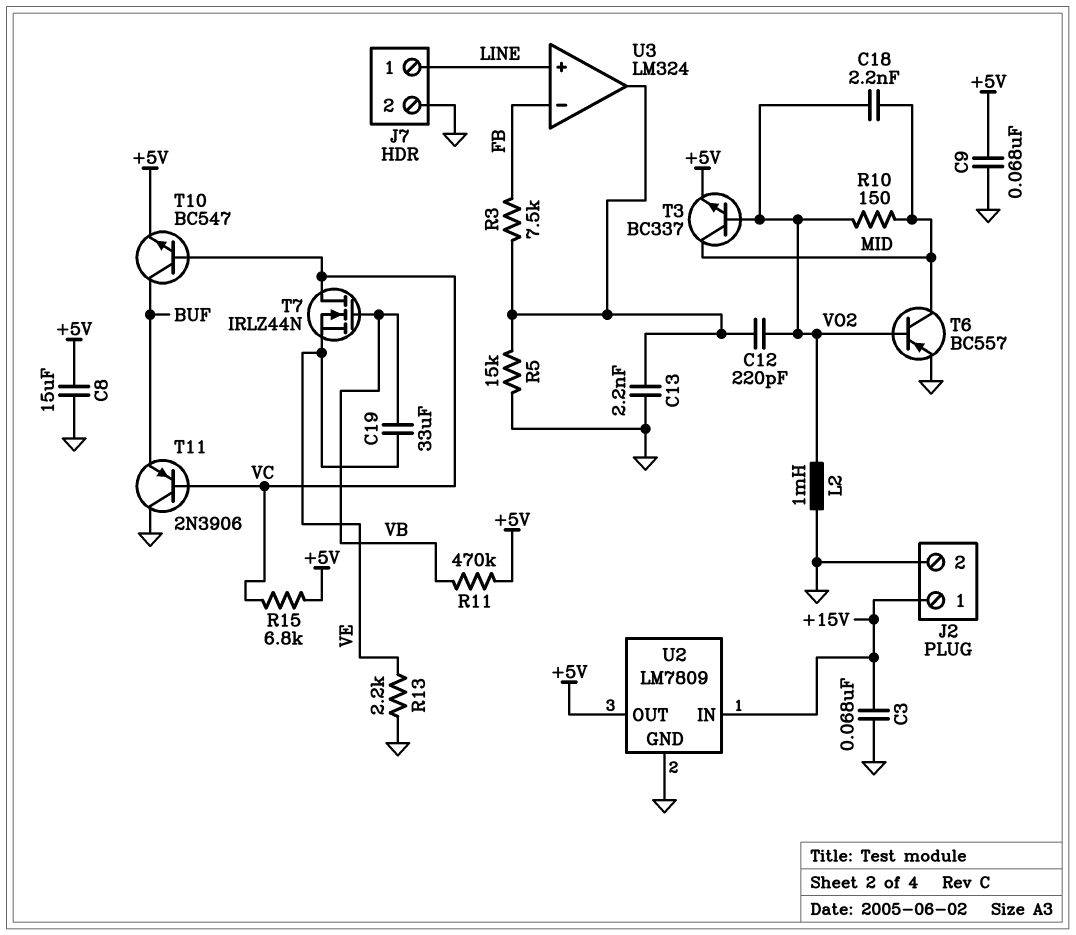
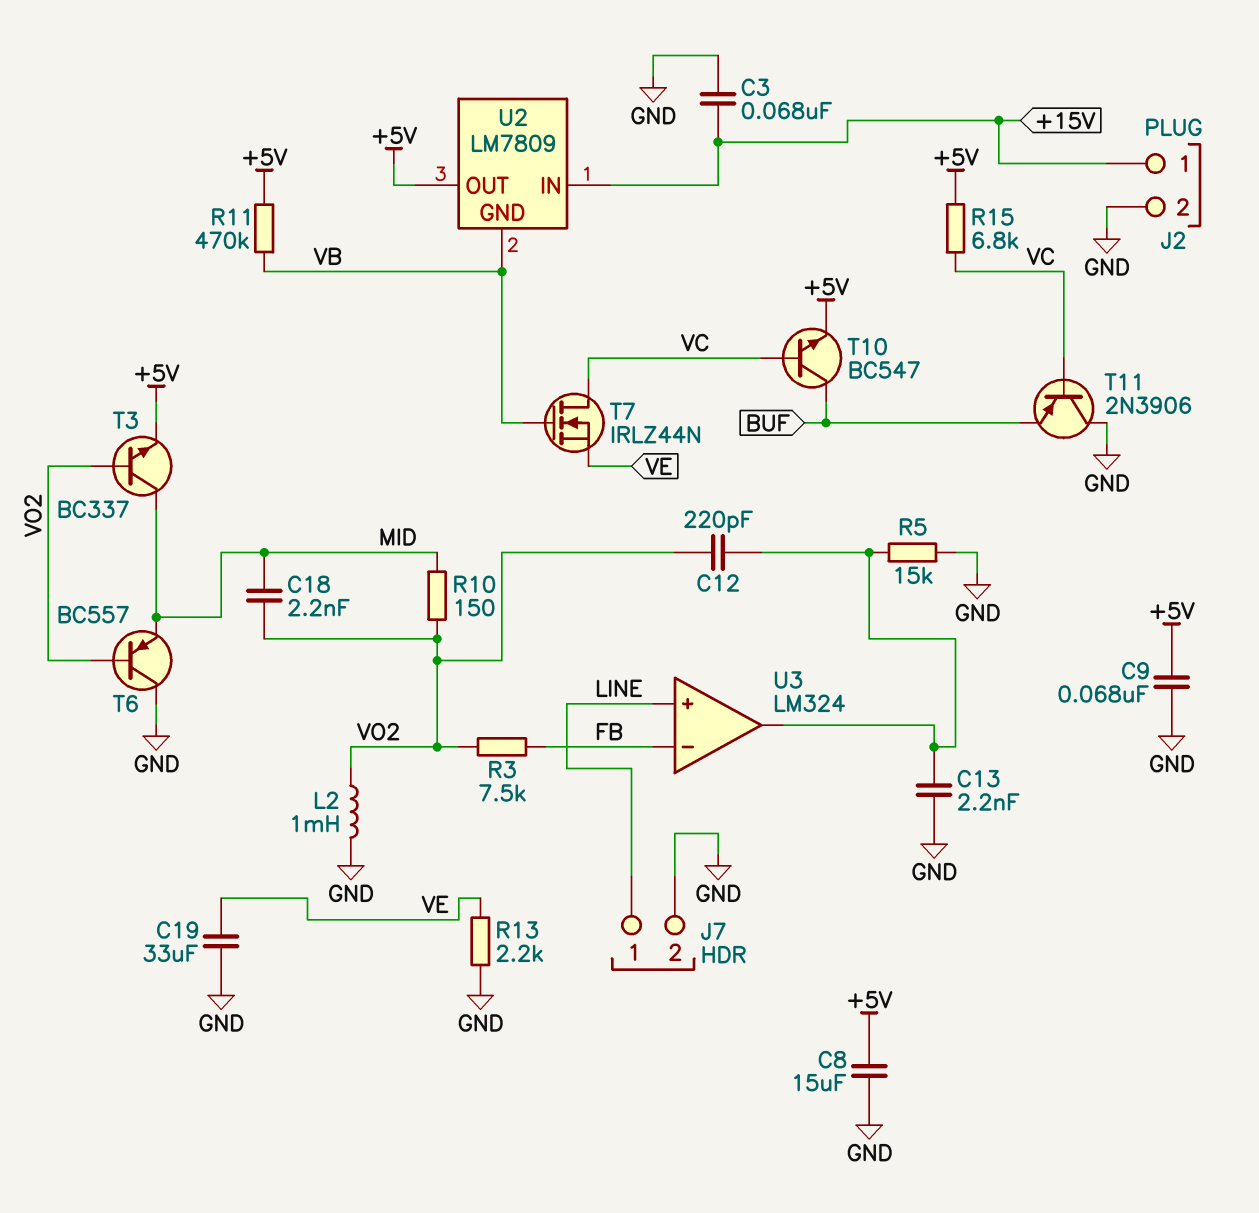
C19: 33uF (VB, VE) -> 33uF (GND, VE)
R3: 7.5k (FB, U3/out) -> 7.5k (FB, VO2)
T6: PNP BC557 (B VO2, C MID, E GND) -> PNP BC557 (B VO2, C GND, E MID)
U2 pin GND: GND -> VB

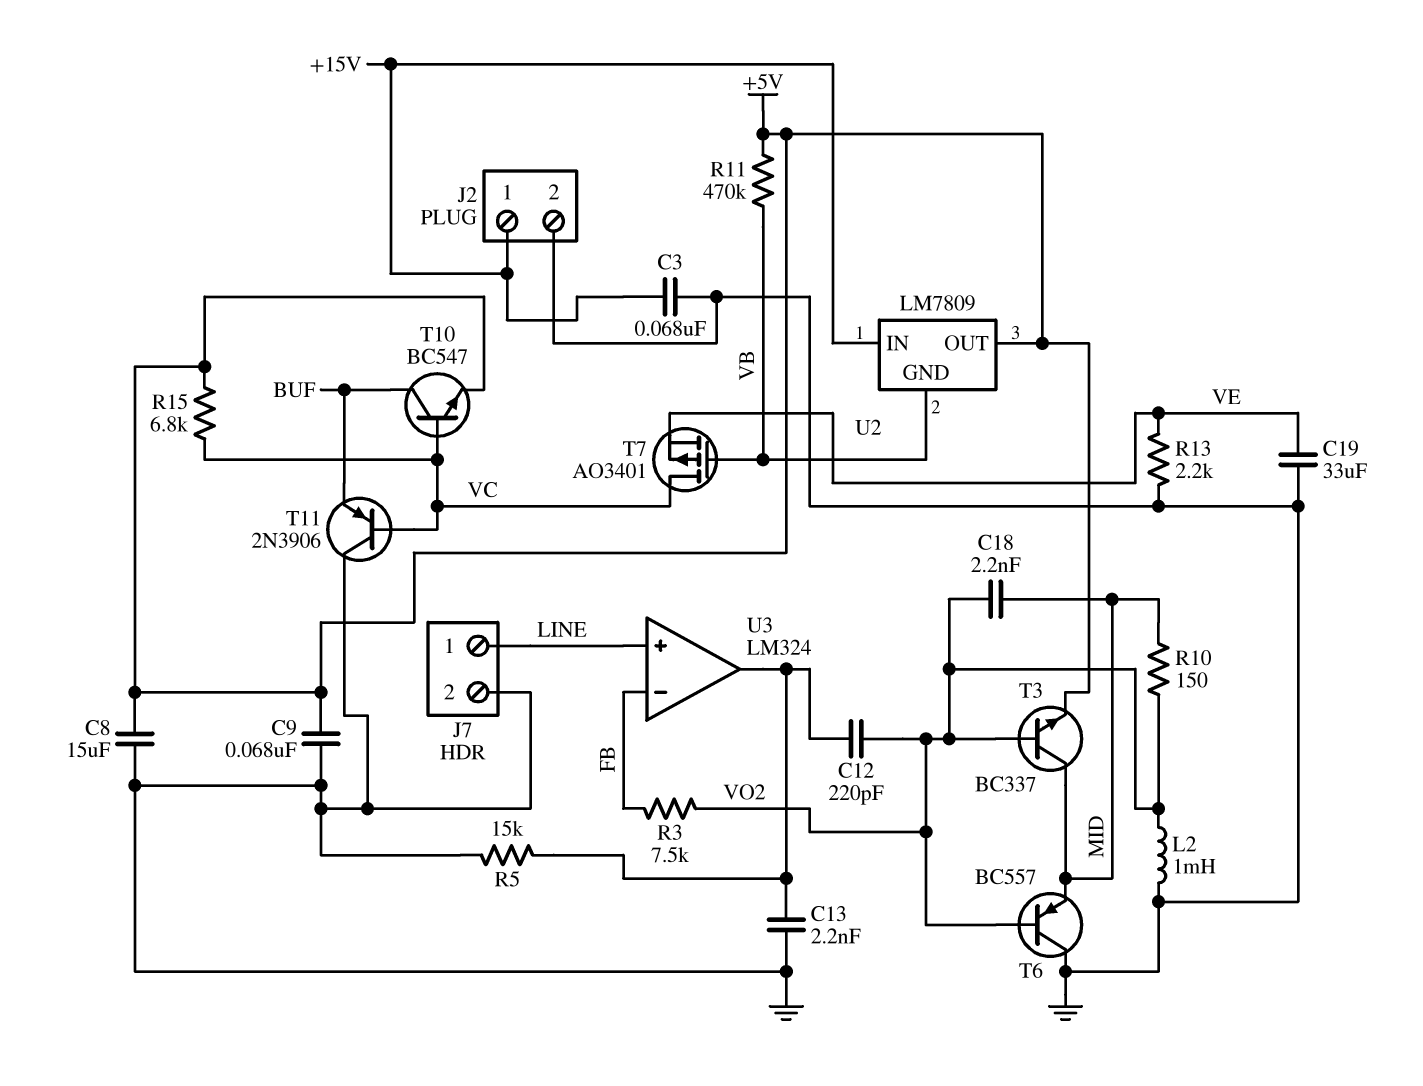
T7: NMOS IRLZ44N (G VB, D VC, S VE) -> PMOS AO3401 (G VB, D VC, S VE)

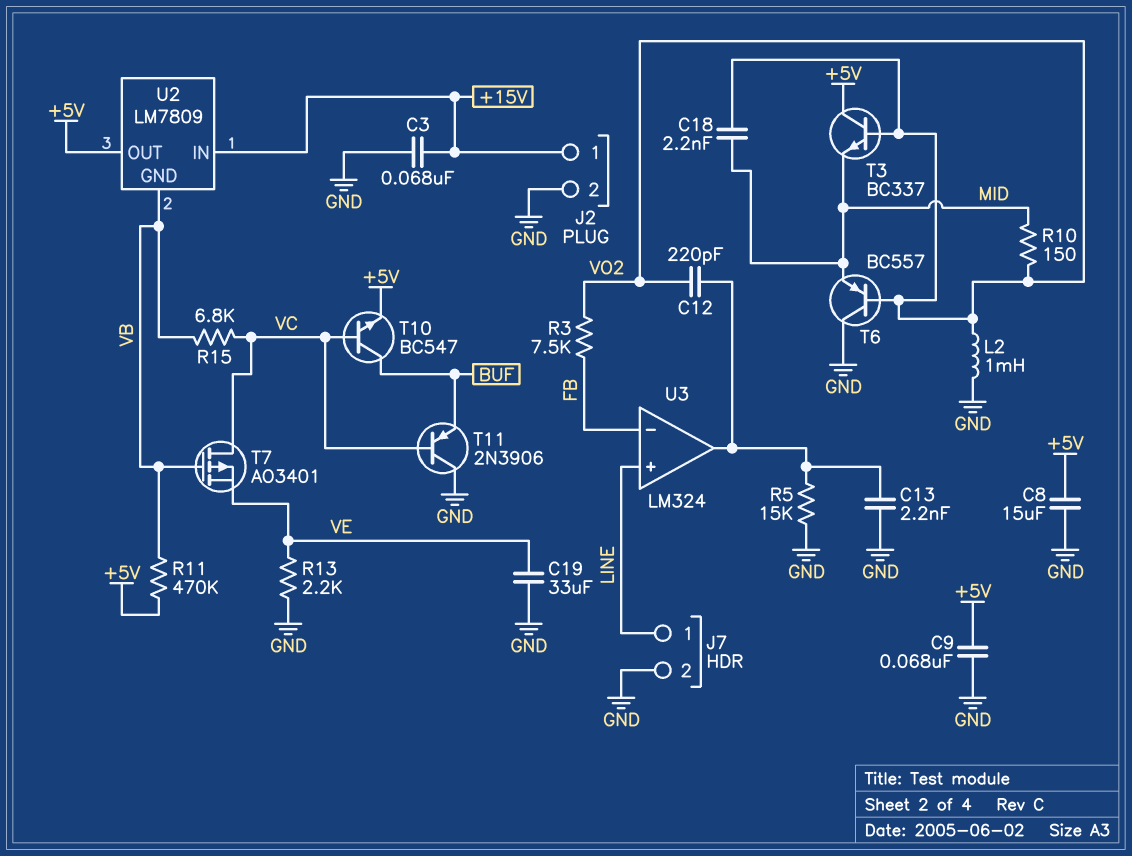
R15: 6.8k (+5V, VC) -> 6.8k (VB, VC)
T3: NPN BC337 (B VO2, C MID, E +5V) -> NPN BC337 (B VO2, C +5V, E MID)

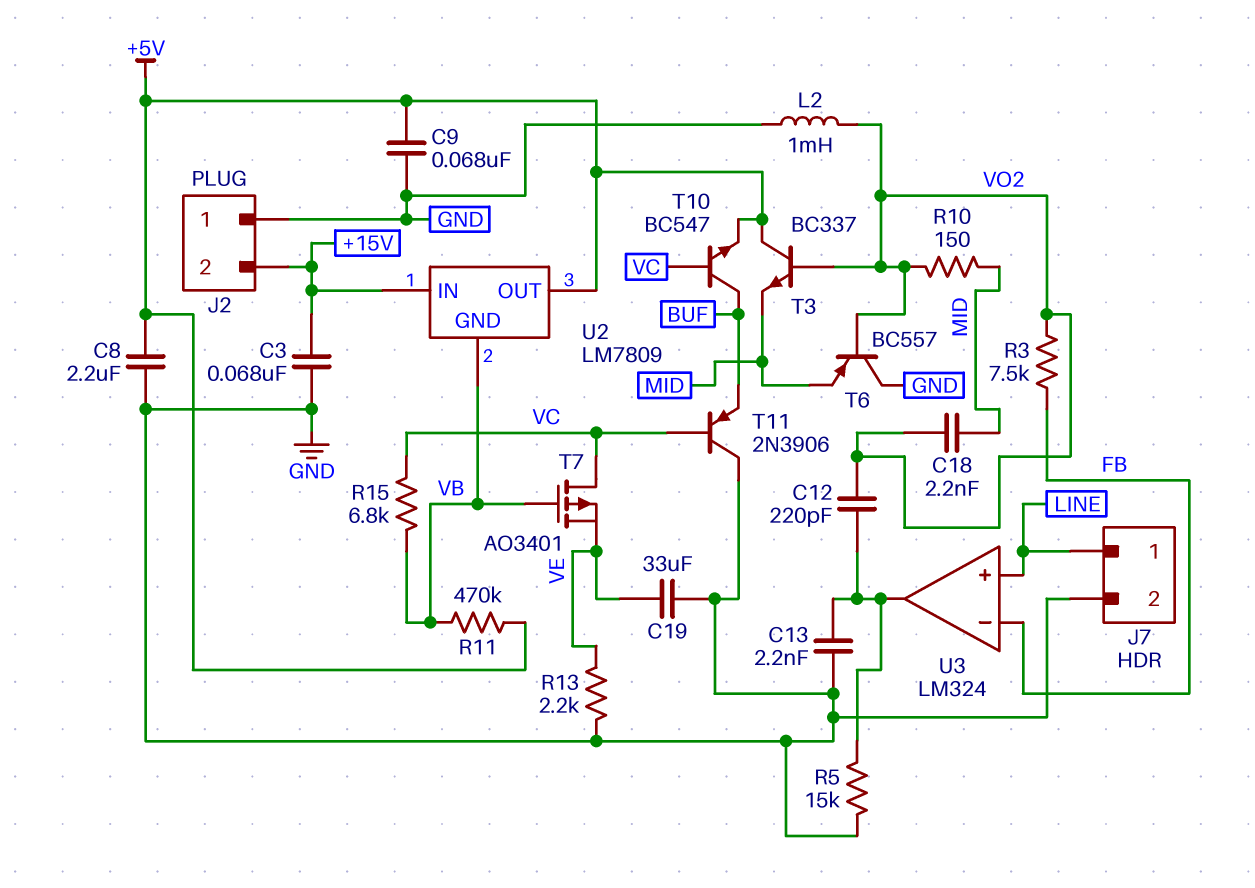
C8: 15uF (+5V, GND) -> 2.2uF (+5V, GND)
J2 pin 1: +15V -> GND
J2 pin 2: GND -> +15V

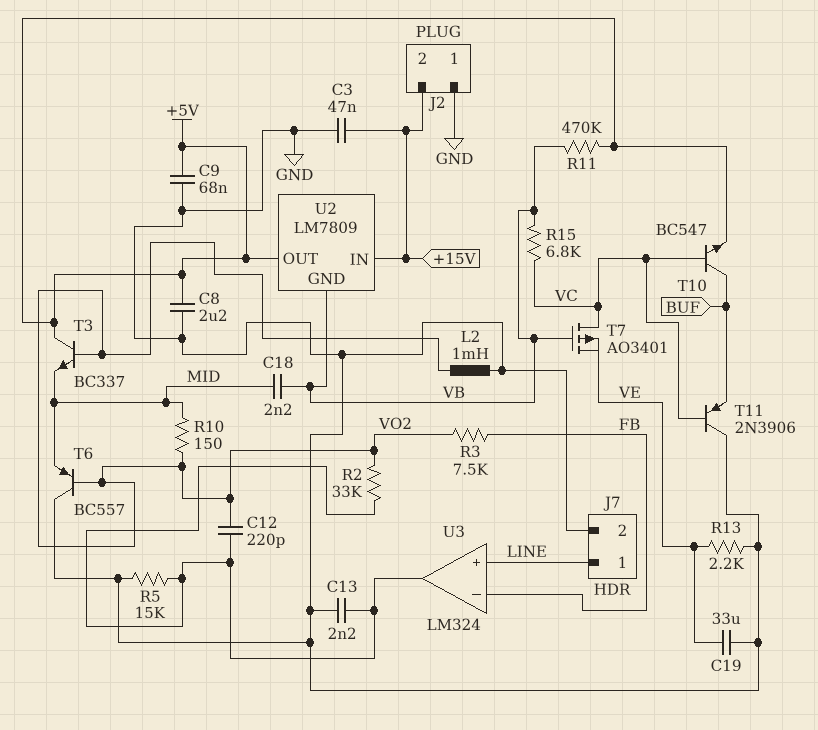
C3: 68nF (+15V, GND) -> 47nF (+15V, GND)
C18: 2.2nF (MID, VO2) -> 2.2nF (MID, VB)
R2: none -> 33k (U3/out, VO2)

